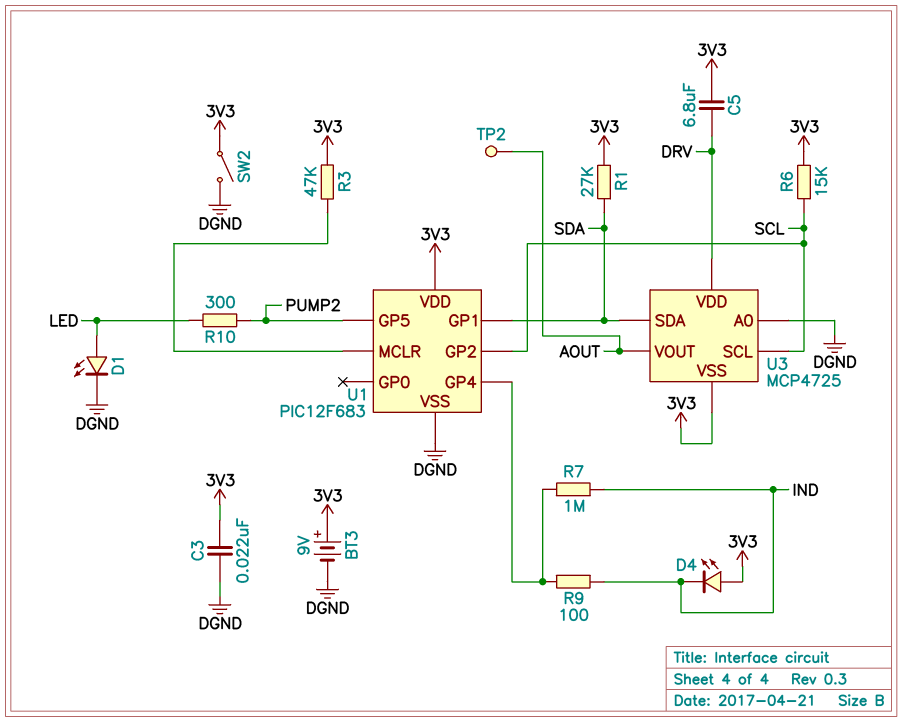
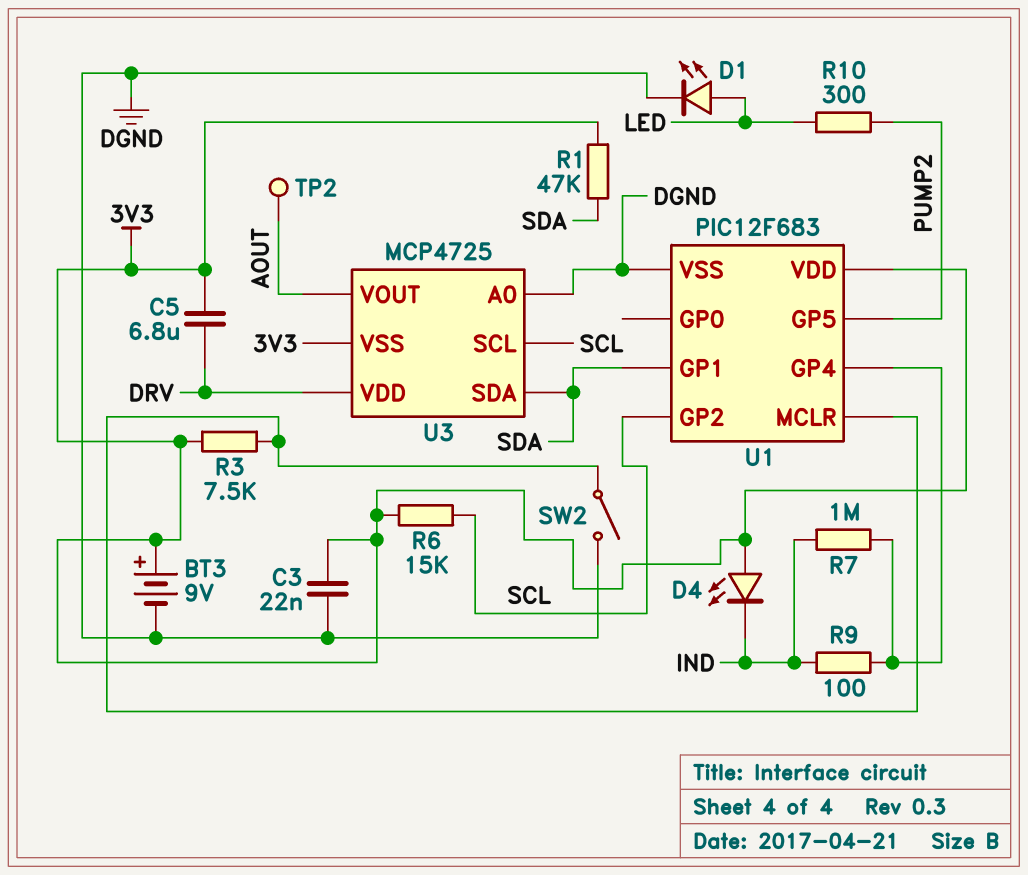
R1: 27k (3V3, SDA) -> 47k (3V3, SDA)
R3: 47k (3V3, U1/MCLR) -> 7.5k (3V3, U1/MCLR)
SW2: switch (3V3, DGND) -> switch (DGND, U1/MCLR)

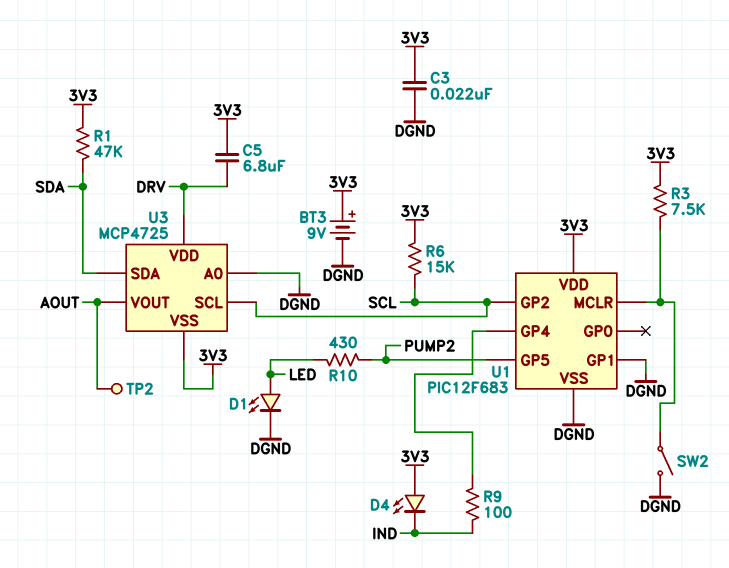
R7: 1M (IND, U1/GP4) -> none
R10: 300 (LED, PUMP2) -> 430 (LED, PUMP2)
U1 pin GP1: SDA -> DGND

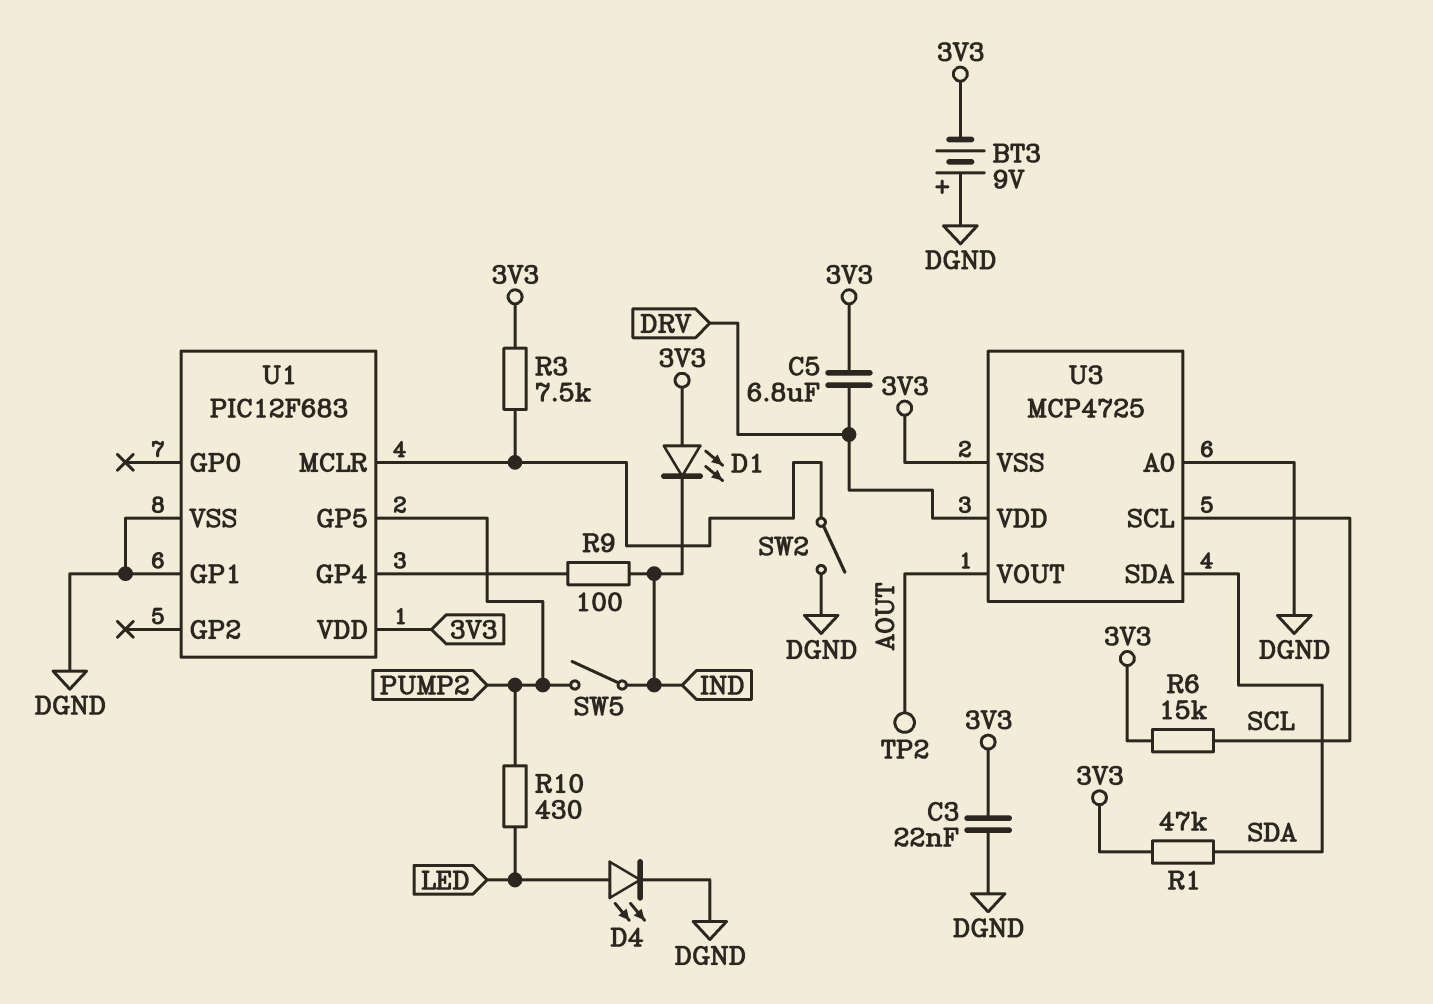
BT3: 9V (plus 3V3, minus DGND) -> 9V (plus DGND, minus 3V3)
D1: LED (A LED, K DGND) -> LED (A 3V3, K IND)
D4: LED (A 3V3, K IND) -> LED (A LED, K DGND)
SW5: none -> switch (IND, PUMP2)
U1 pin GP2: SCL -> none

